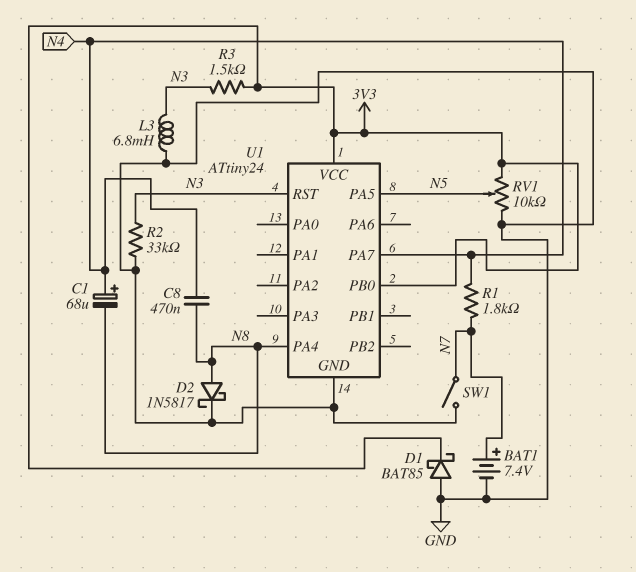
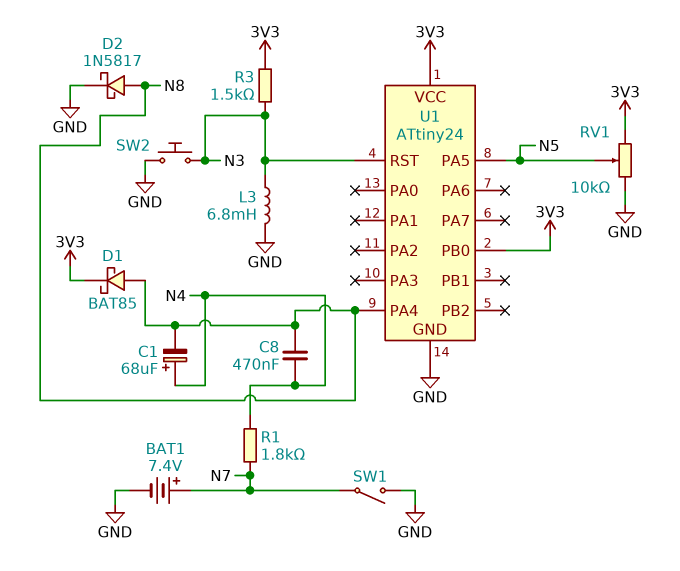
D1: schottky BAT85 (A GND, K 3V3) -> schottky BAT85 (A N8, K 3V3)
R2: 33k (GND, N3) -> none
SW2: none -> button (GND, N3)
U1 pin PA7: N4 -> none

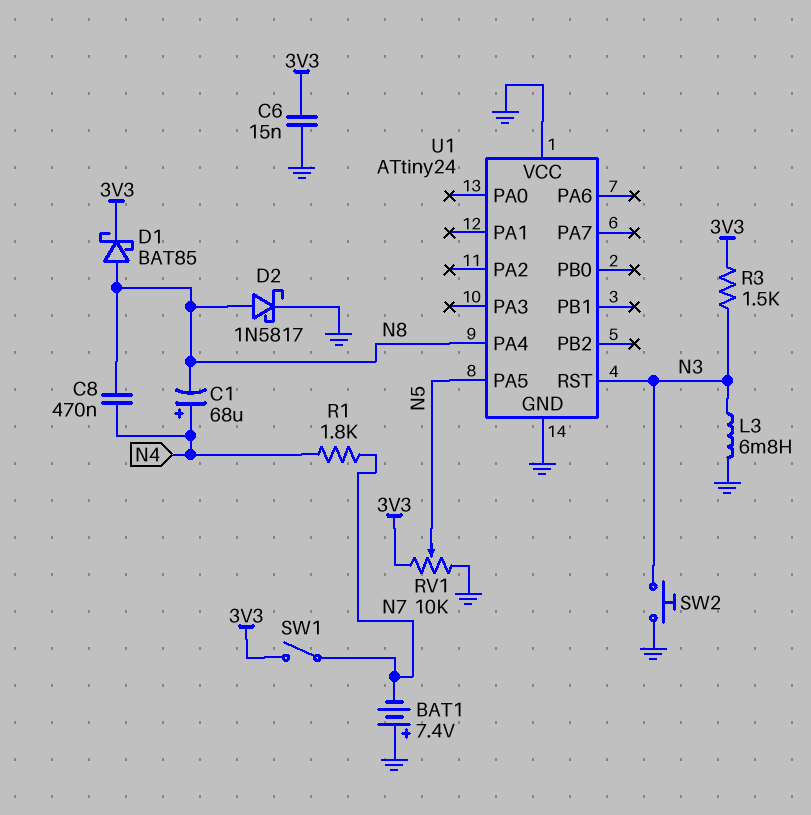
BAT1: 7.4V (plus N7, minus GND) -> 7.4V (plus GND, minus N7)
C6: none -> 15nF (3V3, GND)
SW1: switch (GND, N7) -> switch (3V3, N7)
U1 pin PB0: 3V3 -> none
U1 pin VCC: 3V3 -> GND

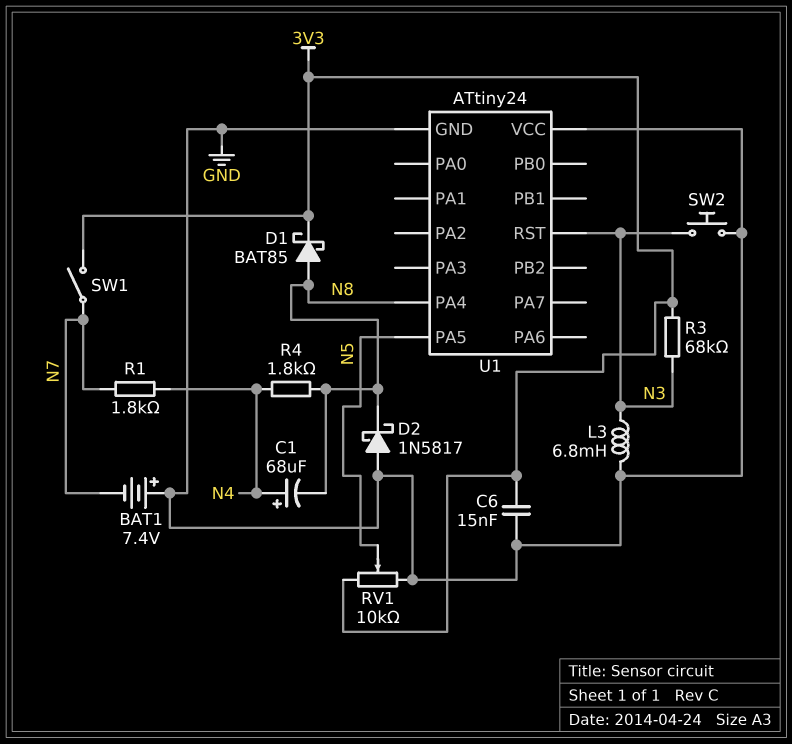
C8: 470nF (N4, N8) -> none
D2: schottky 1N5817 (A N8, K GND) -> schottky 1N5817 (A GND, K N8)
R3: 1.5k (3V3, N3) -> 68k (3V3, N3)
R4: none -> 1.8k (N4, N8)

